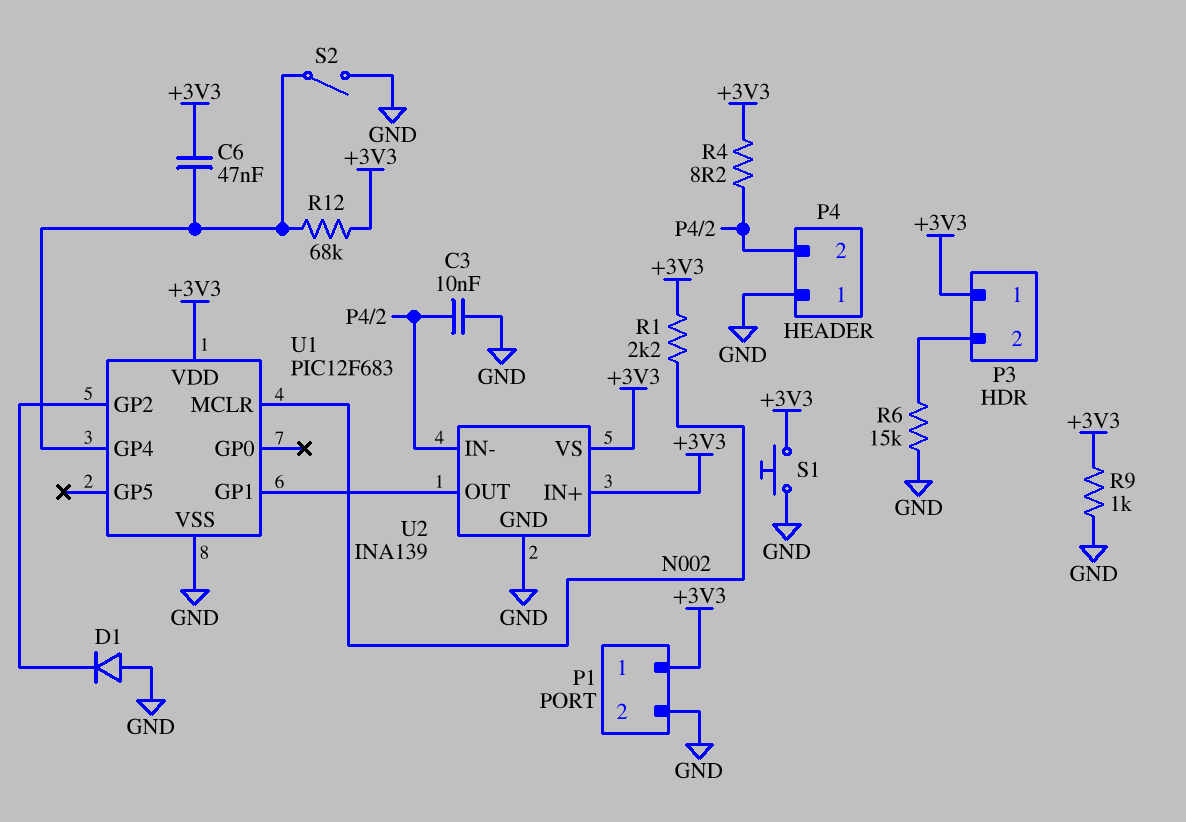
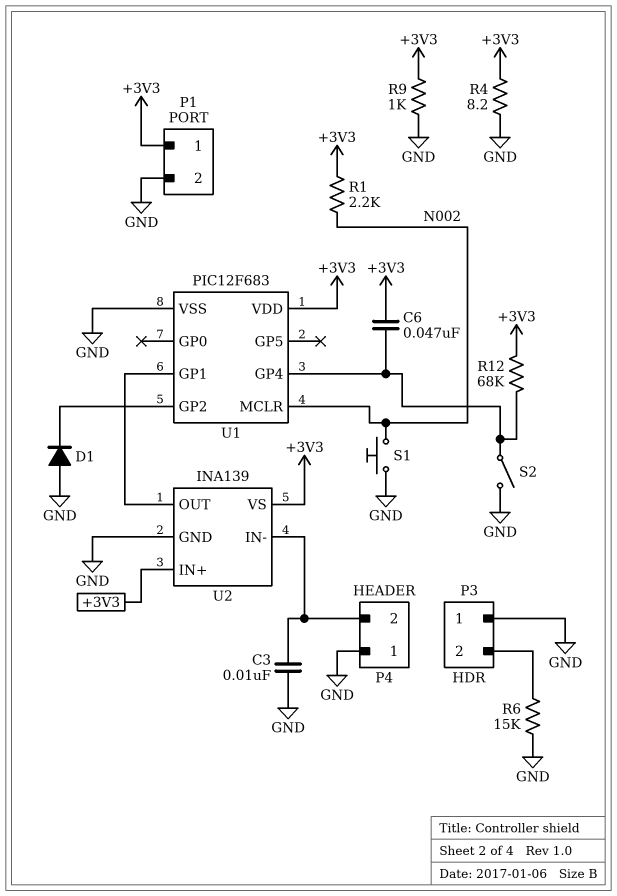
P3 pin 1: +3V3 -> GND
R4: 8.2 (+3V3, P4/2) -> 8.2 (+3V3, GND)
S1: button (+3V3, GND) -> button (GND, N002)

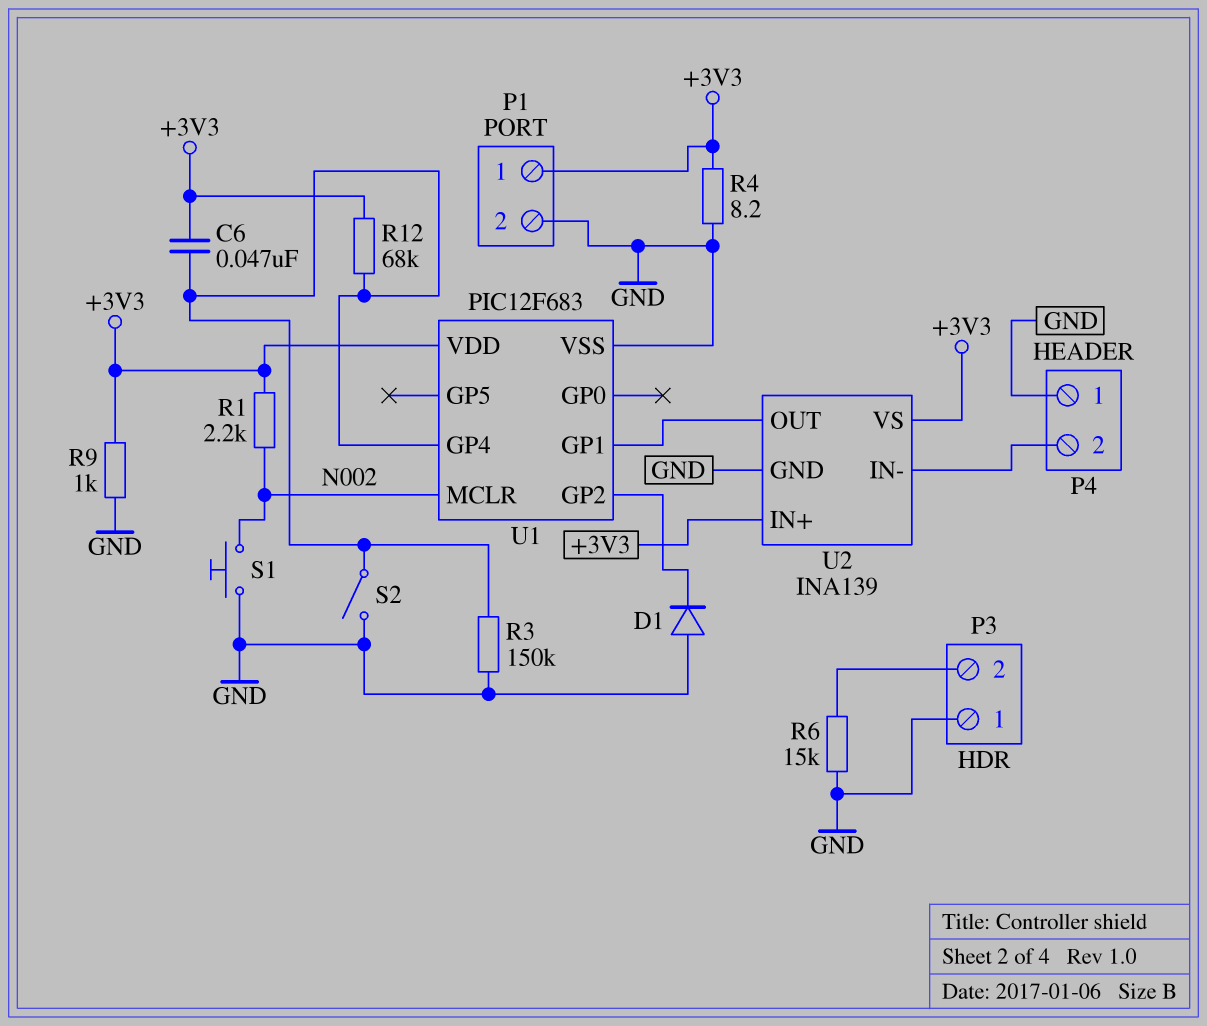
C3: 10nF (GND, P4/2) -> none
R3: none -> 150k (GND, U1/GP4)

